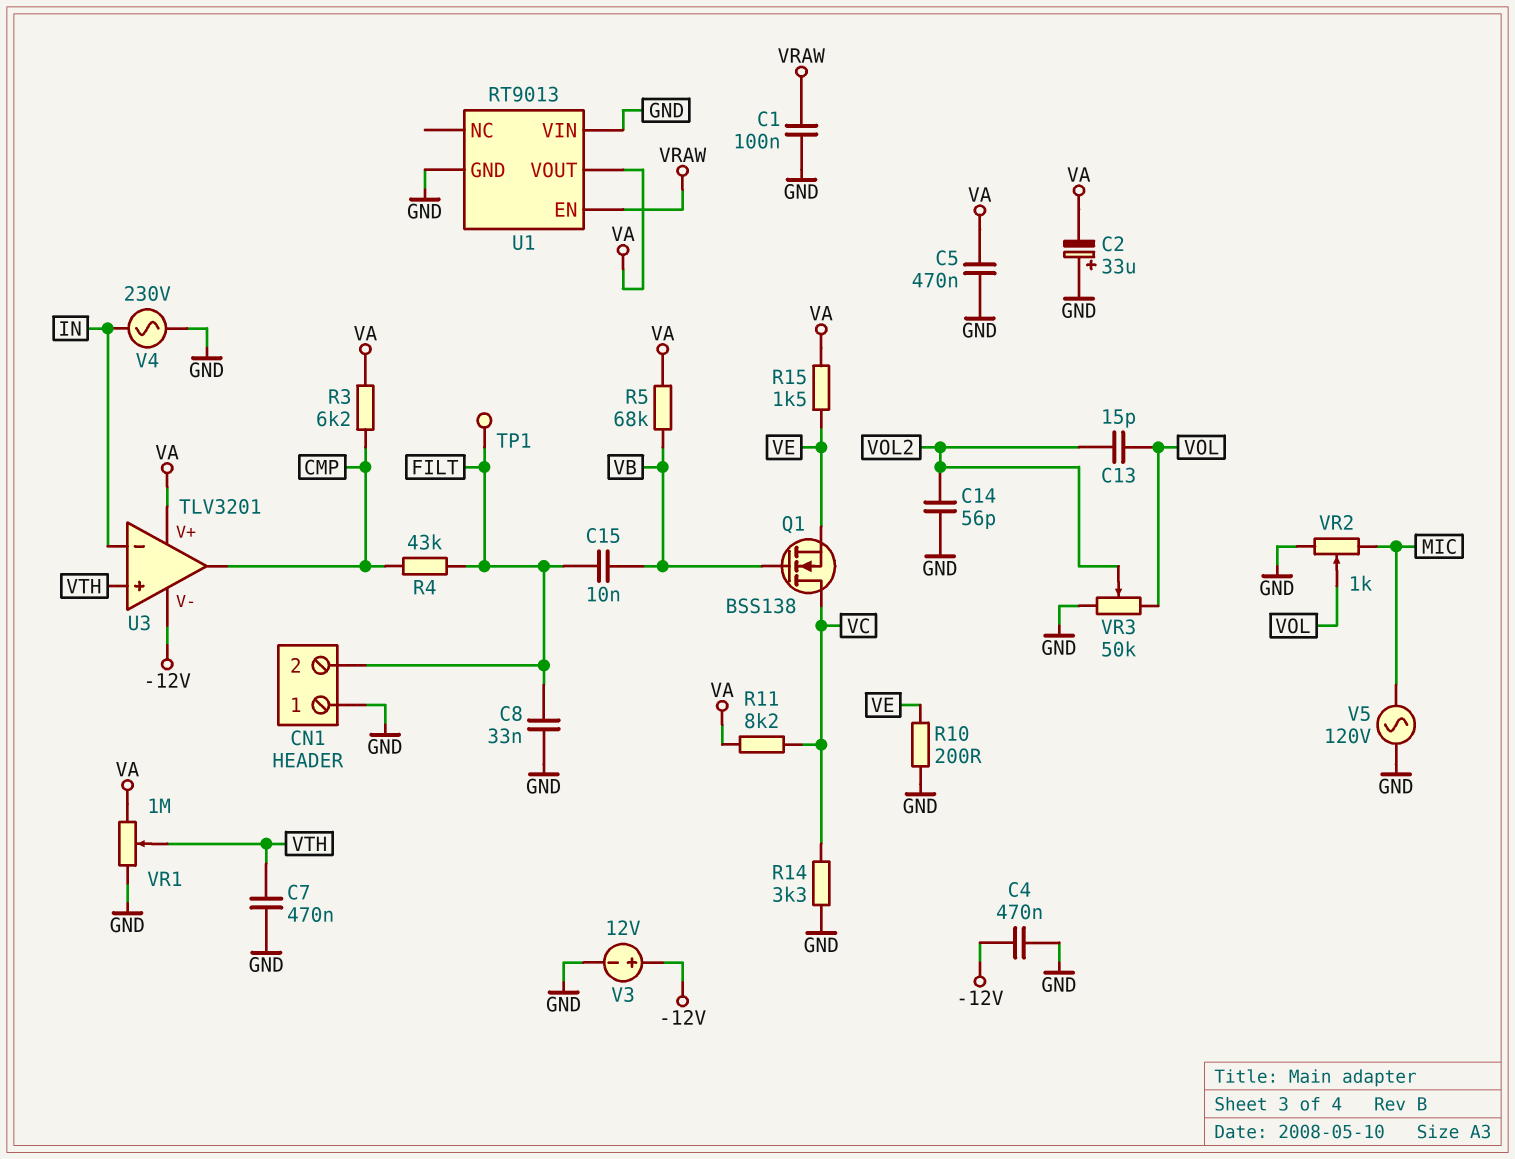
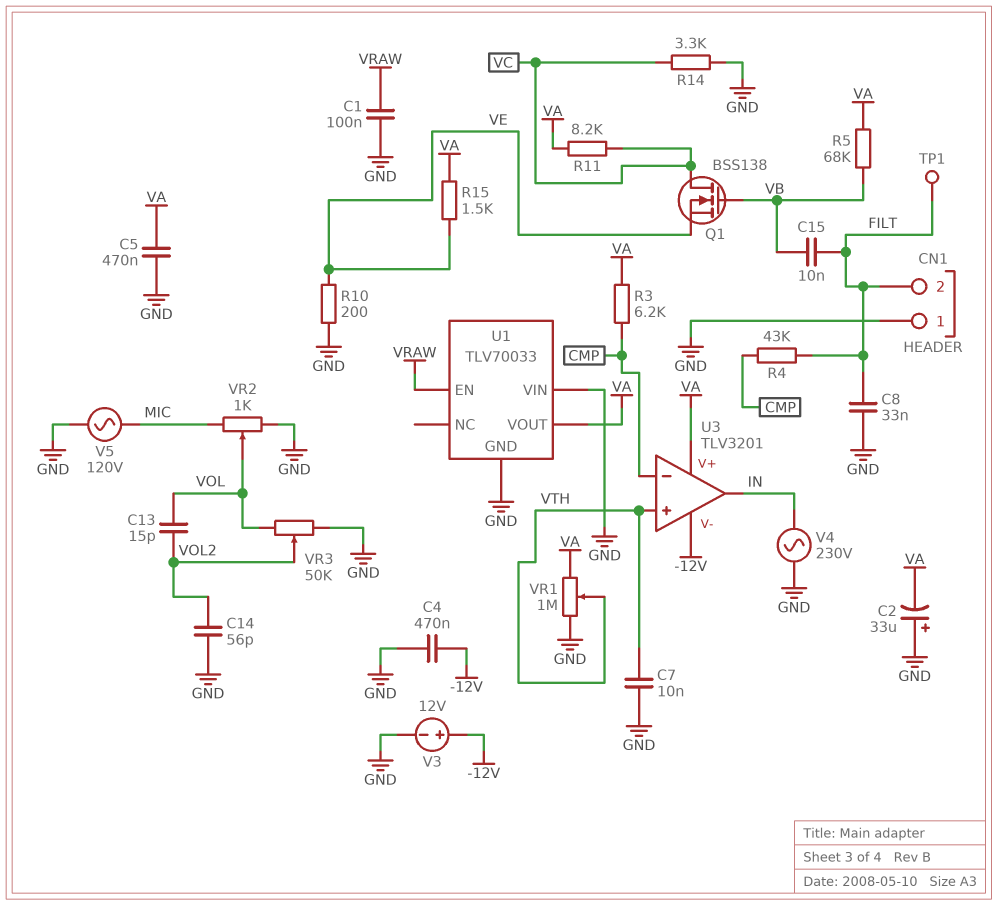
C7: 470nF (GND, VTH) -> 10nF (GND, VTH)
U1: RT9013 -> TLV70033
U3 pin in-: IN -> CMP
U3 pin out: CMP -> IN

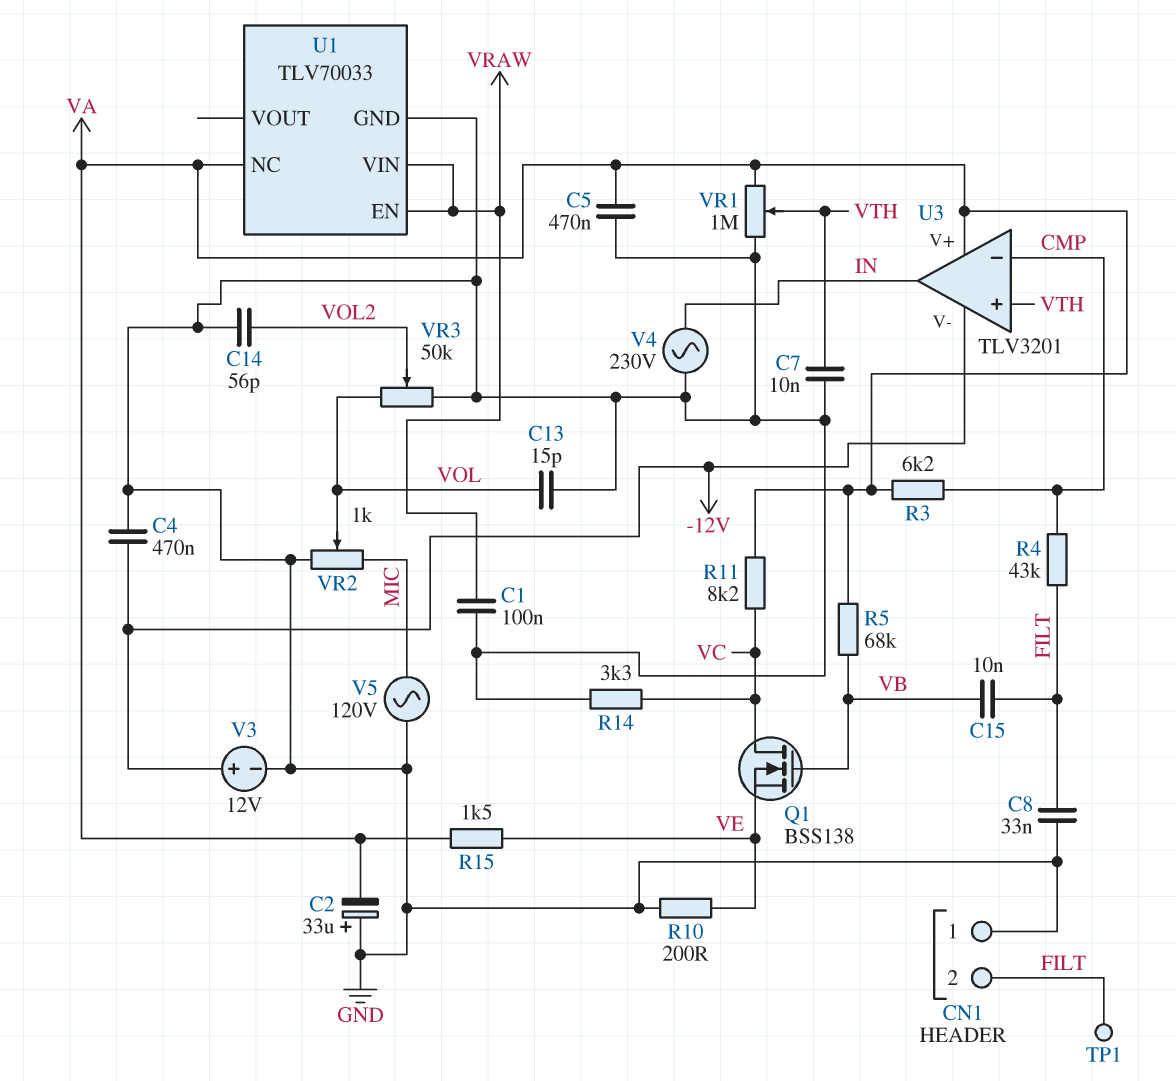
C13: 15pF (VOL, VOL2) -> 15pF (GND, VOL)
U1 pin NC: none -> VA
U1 pin VIN: GND -> VRAW
U1 pin VOUT: VA -> none

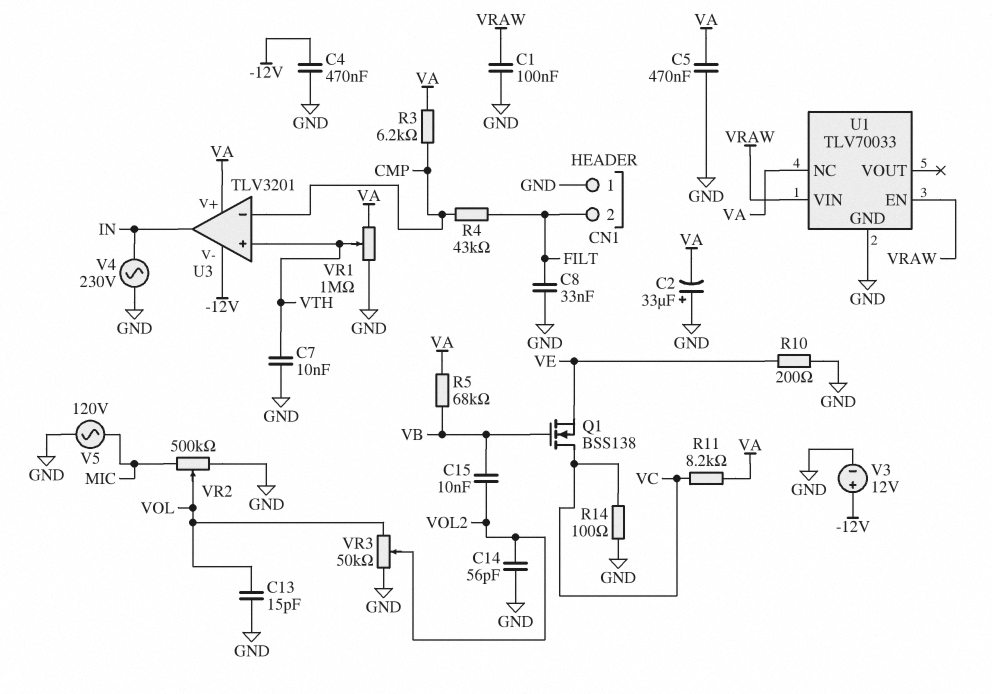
C15: 10nF (FILT, VB) -> 10nF (VB, VOL2)
R14: 3.3k (GND, VC) -> 100 (GND, VC)
R15: 1.5k (VA, VE) -> none
TP1: test point (FILT) -> none
VR2: 1k (GND, MIC, wiper VOL) -> 500k (GND, MIC, wiper VOL)

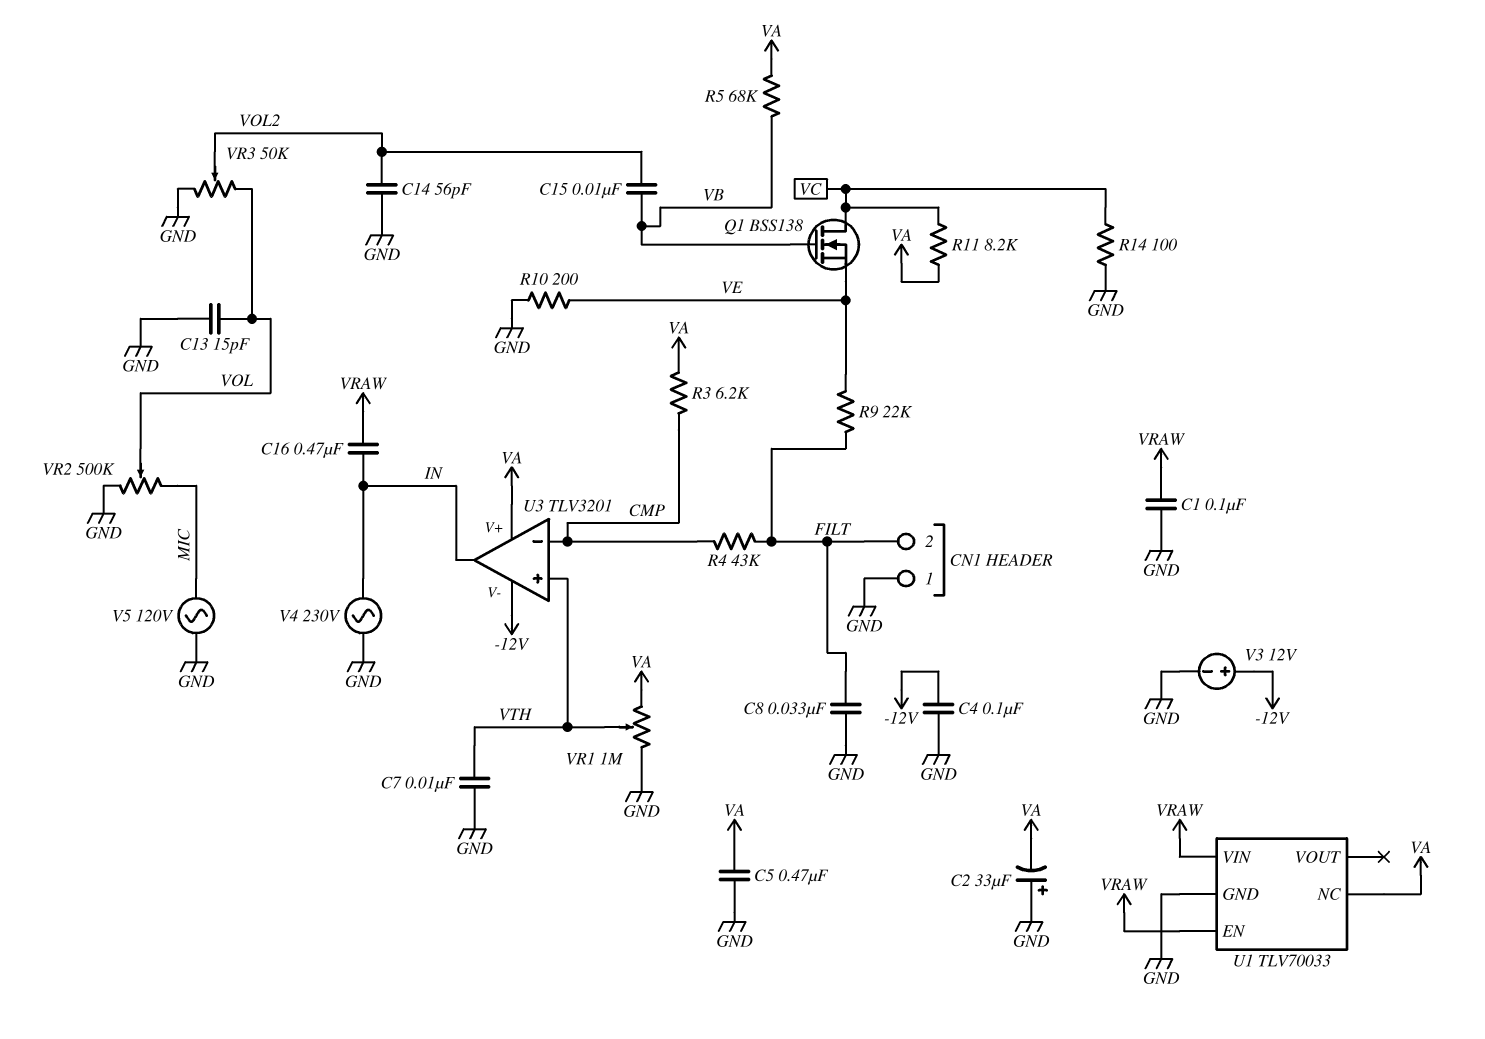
C4: 470nF (-12V, GND) -> 100nF (-12V, GND)
C16: none -> 470nF (IN, VRAW)
R9: none -> 22k (FILT, VE)

